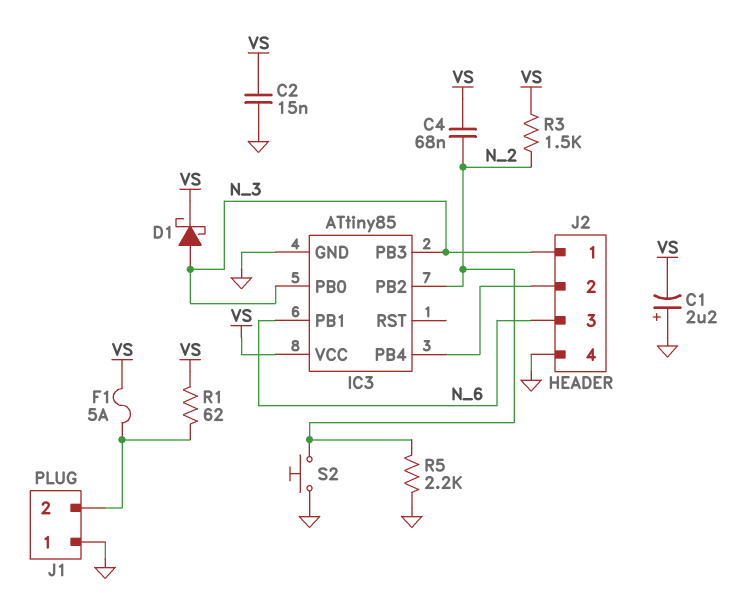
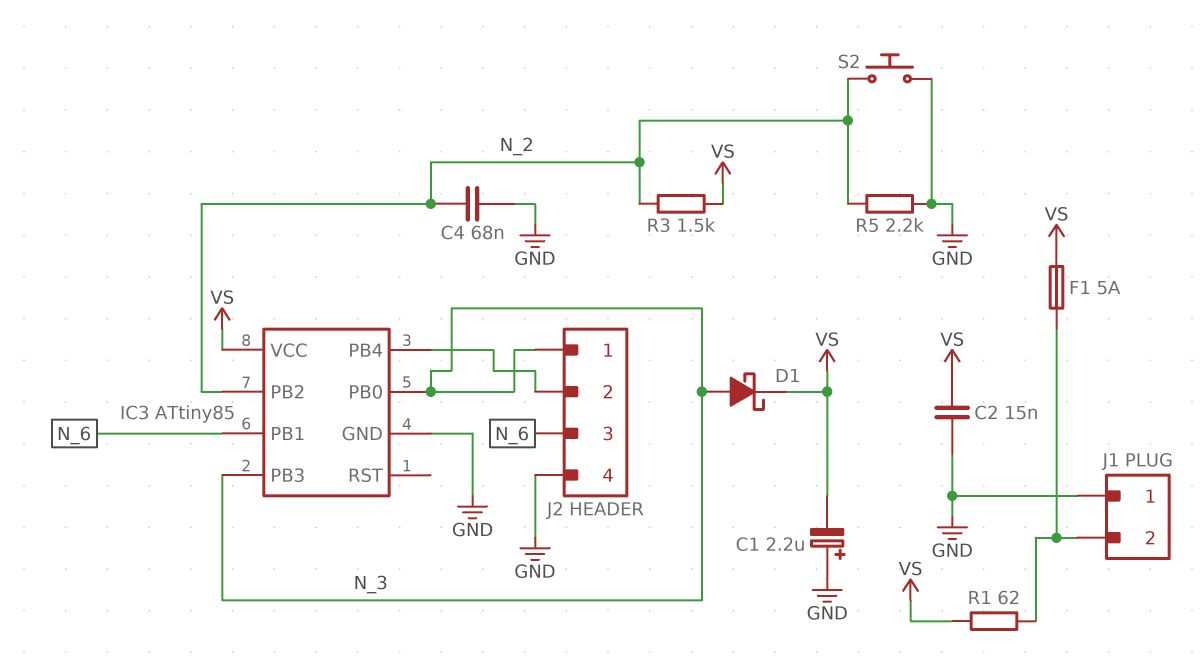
C4: 68nF (N_2, VS) -> 68nF (GND, N_2)

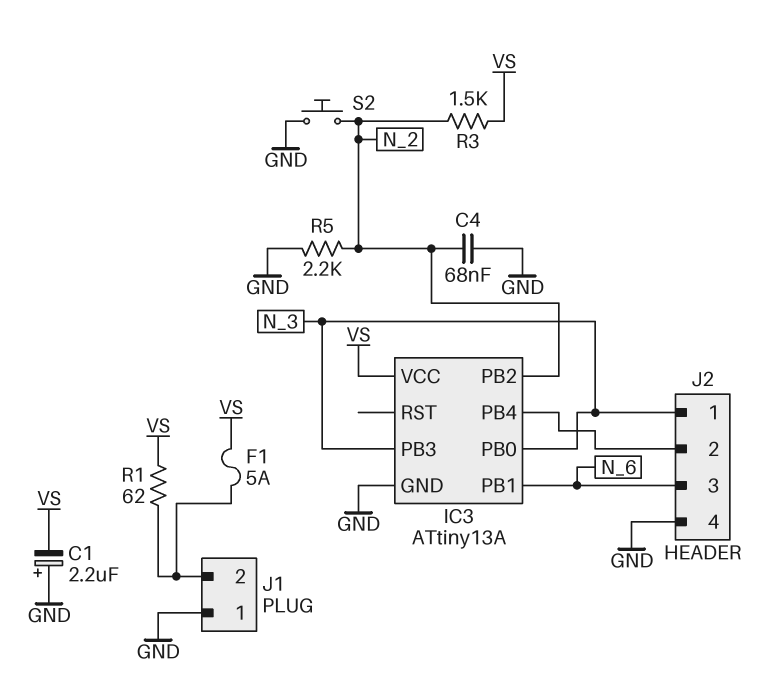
C2: 15nF (GND, VS) -> none
D1: schottky (A N_3, K VS) -> none
IC3: ATtiny85 -> ATtiny13A

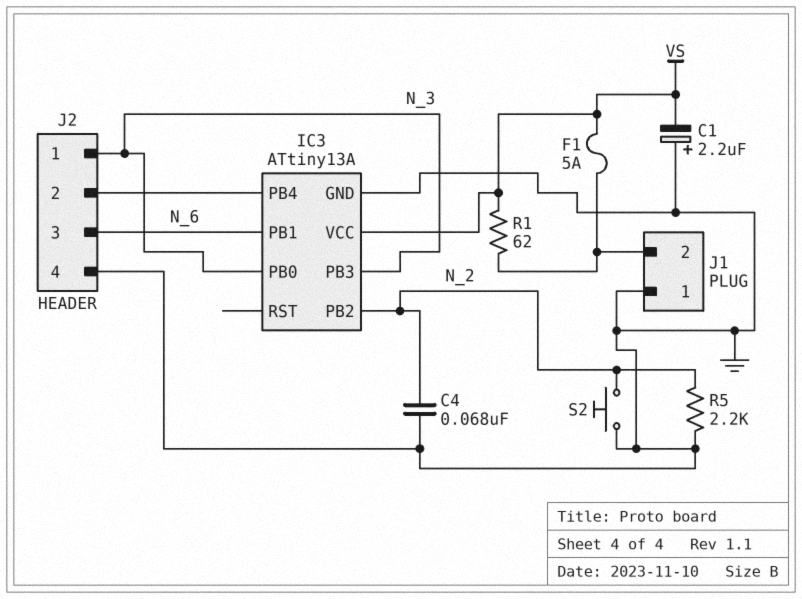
R3: 1.5k (N_2, VS) -> none

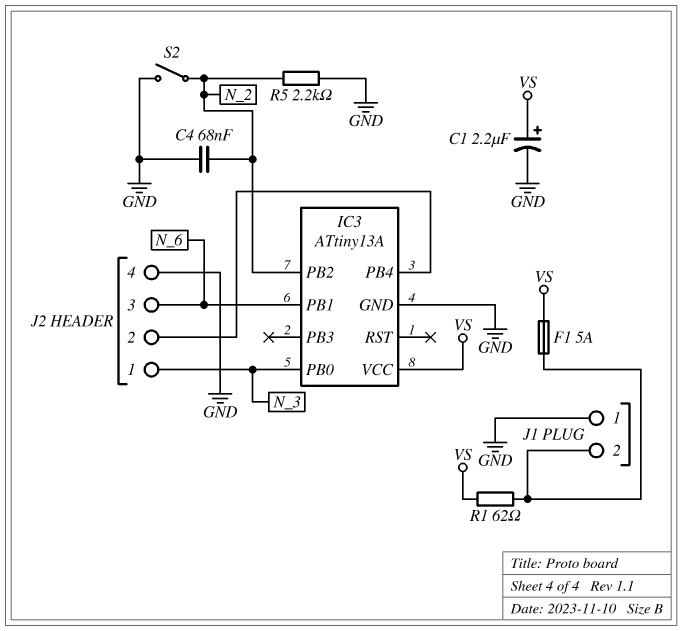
C1: 2.2uF (plus GND, minus VS) -> 2.2uF (plus VS, minus GND)
IC3 pin PB3: N_3 -> none
S2: button (GND, N_2) -> switch (GND, N_2)

